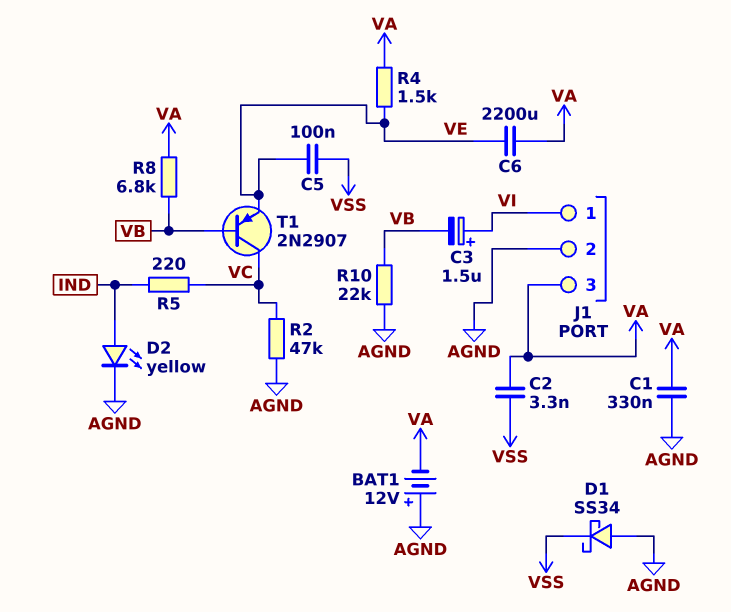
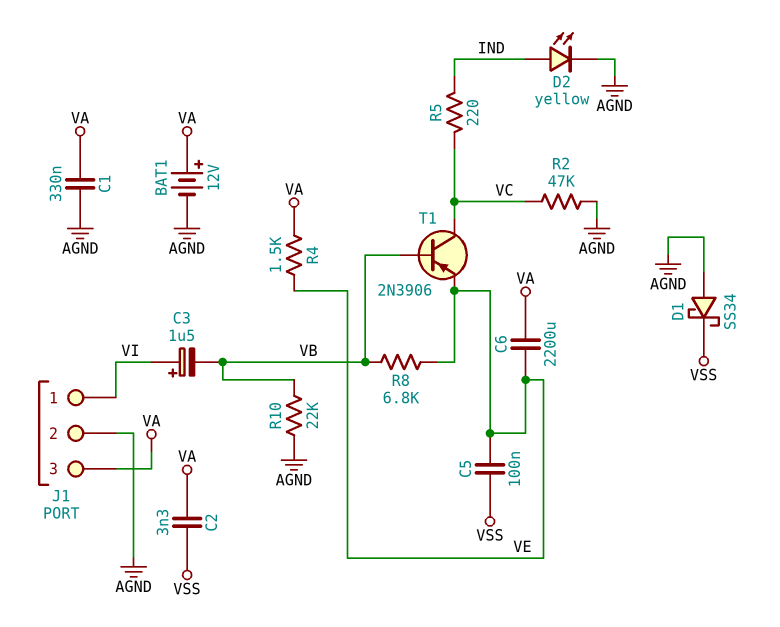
BAT1: 12V (plus AGND, minus VA) -> 12V (plus VA, minus AGND)
R8: 6.8k (VA, VB) -> 6.8k (VB, VE)
T1: PNP 2N2907 (B VB, C VC, E VE) -> PNP 2N3906 (B VB, C VC, E VE)

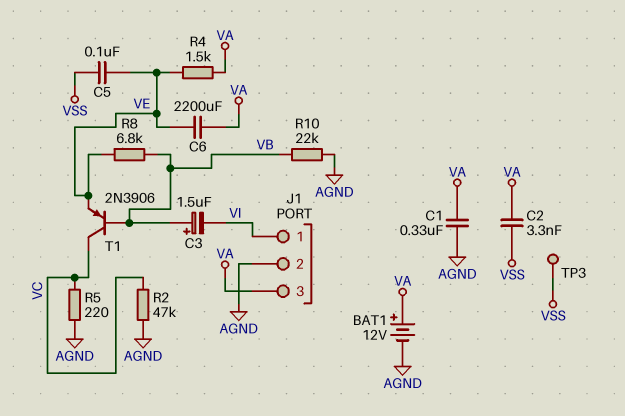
C3: 1.5uF (plus VI, minus VB) -> 1.5uF (plus VB, minus VI)
D1: schottky SS34 (A AGND, K VSS) -> none
D2: LED yellow (A IND, K AGND) -> none
R5: 220 (IND, VC) -> 220 (AGND, VC)
TP3: none -> test point (VSS)

